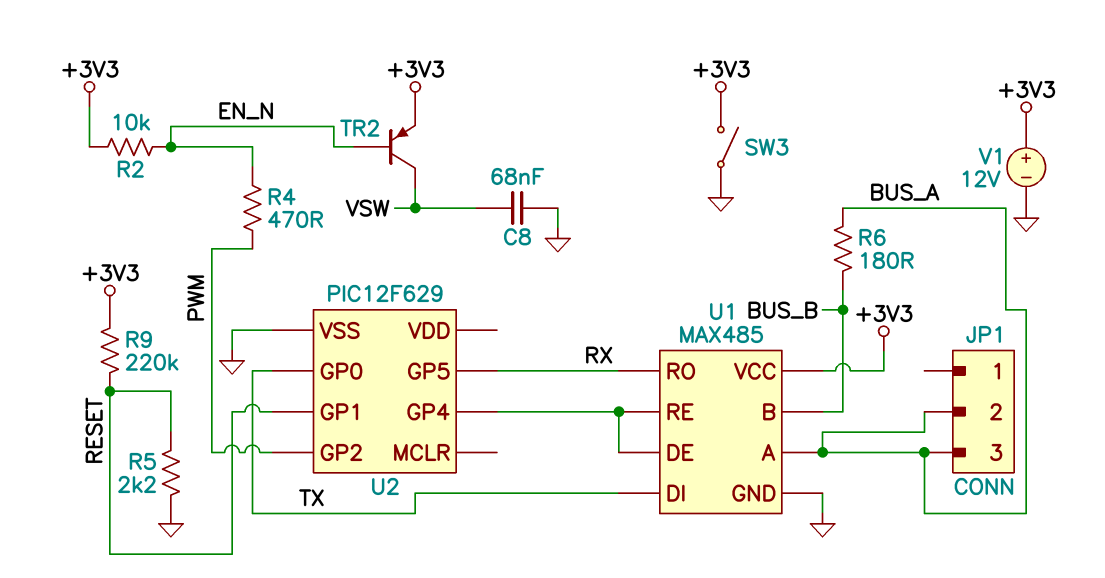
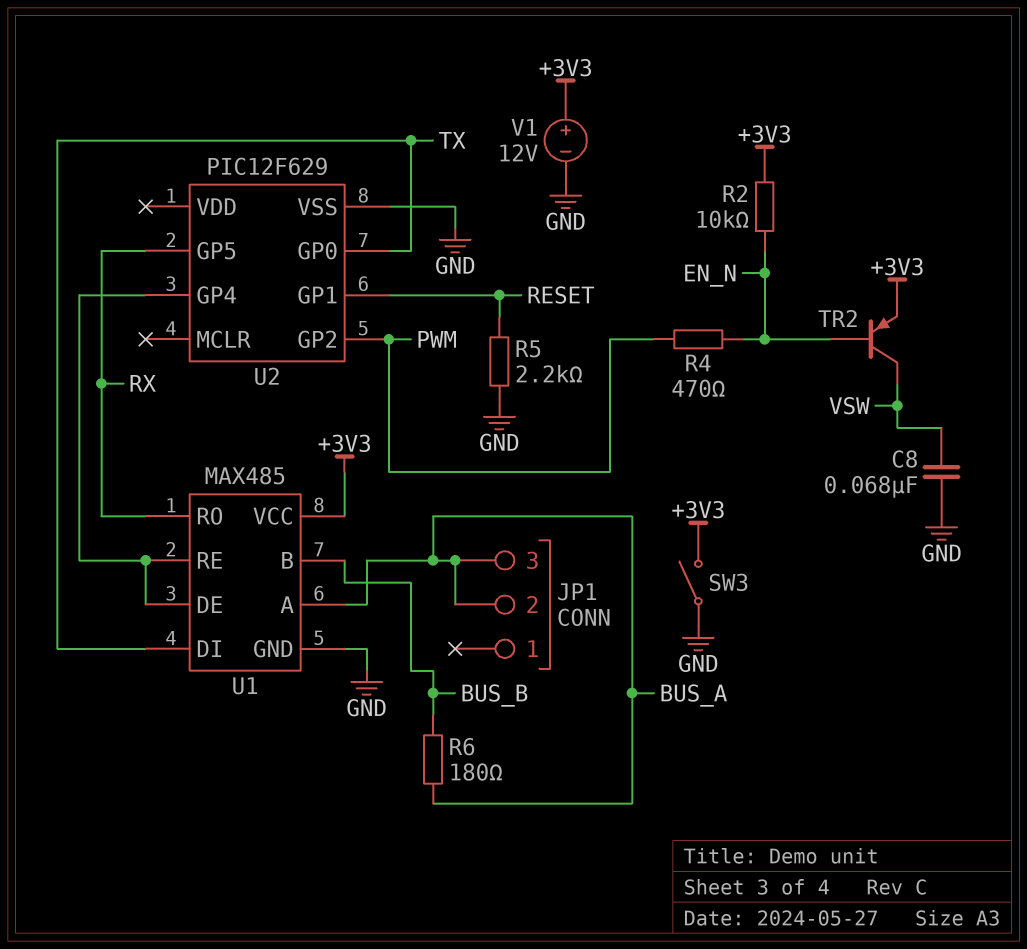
R9: 220k (+3V3, RESET) -> none

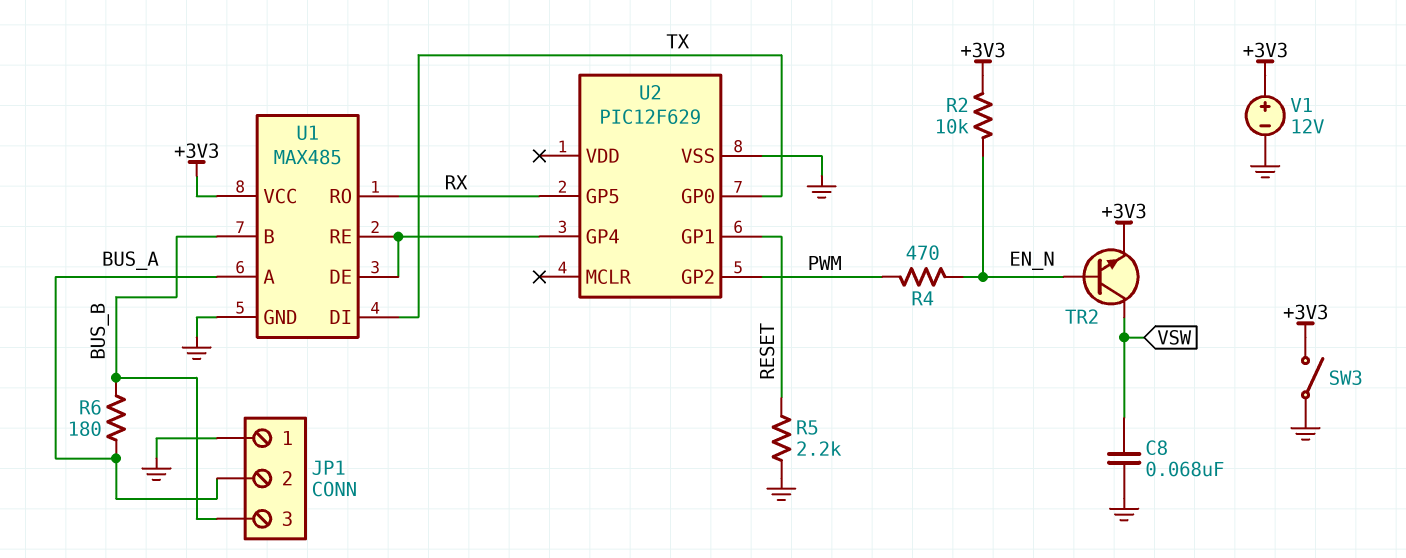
JP1 pin 1: none -> GND
JP1 pin 3: BUS_A -> BUS_B
TR2: PNP (B EN_N, C VSW, E +3V3) -> NPN (B EN_N, C VSW, E +3V3)

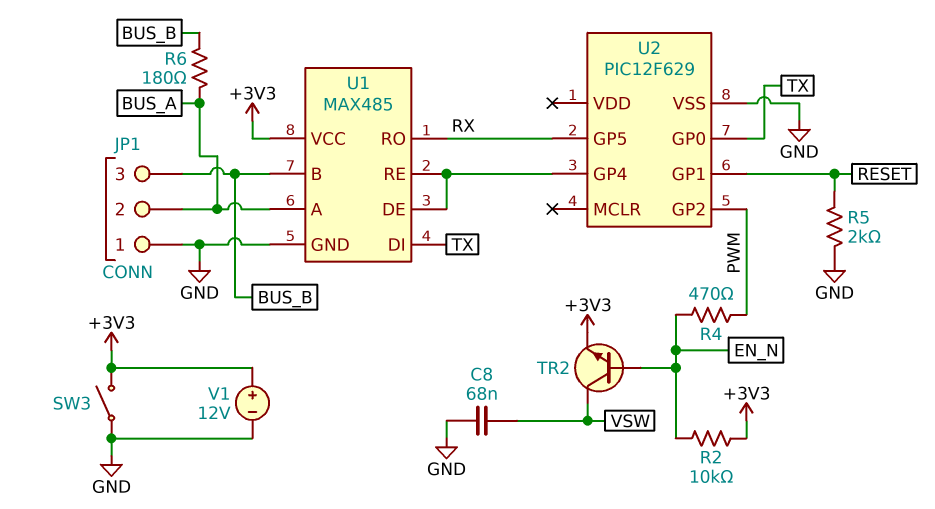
R5: 2.2k (GND, RESET) -> 2k (GND, RESET)

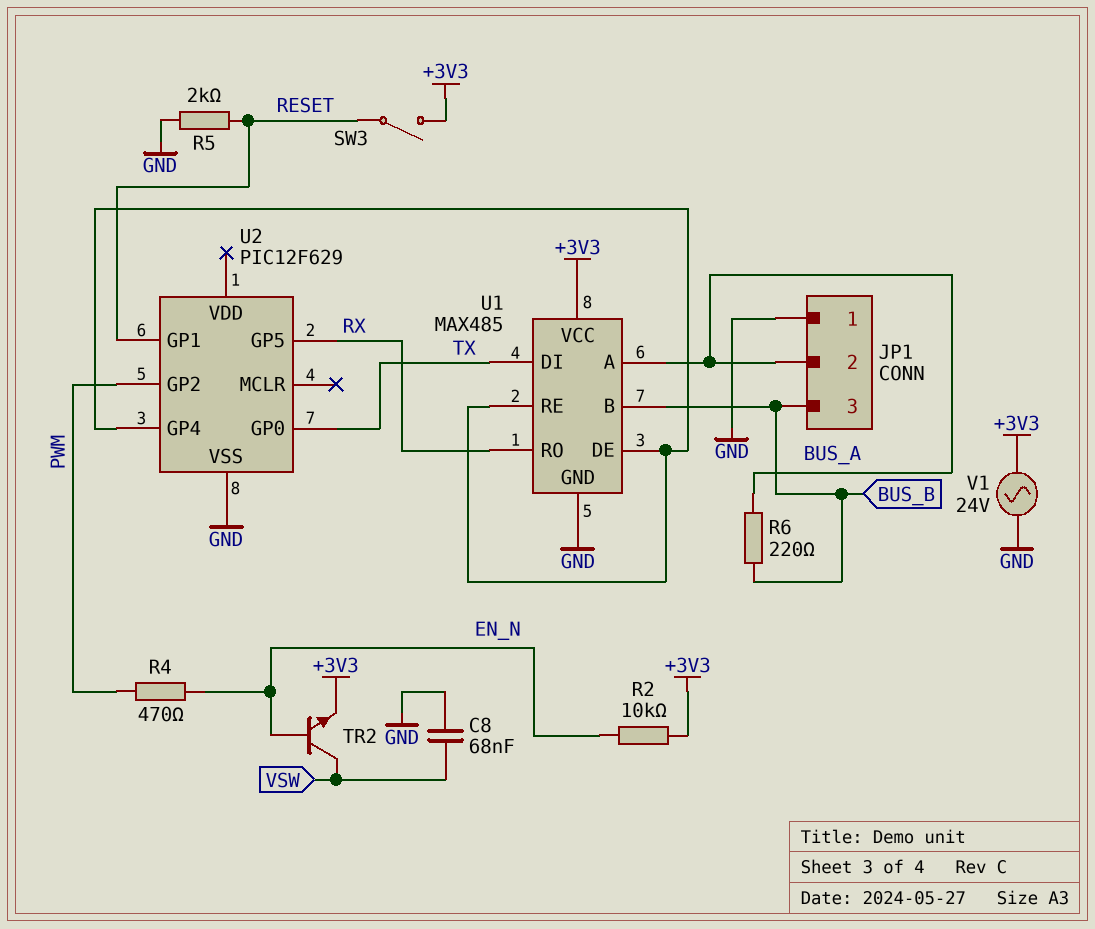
R6: 180 (BUS_A, BUS_B) -> 220 (BUS_A, BUS_B)
SW3: switch (+3V3, GND) -> switch (+3V3, RESET)
V1: 12V (plus +3V3, minus GND) -> AC 24V (+3V3, GND)

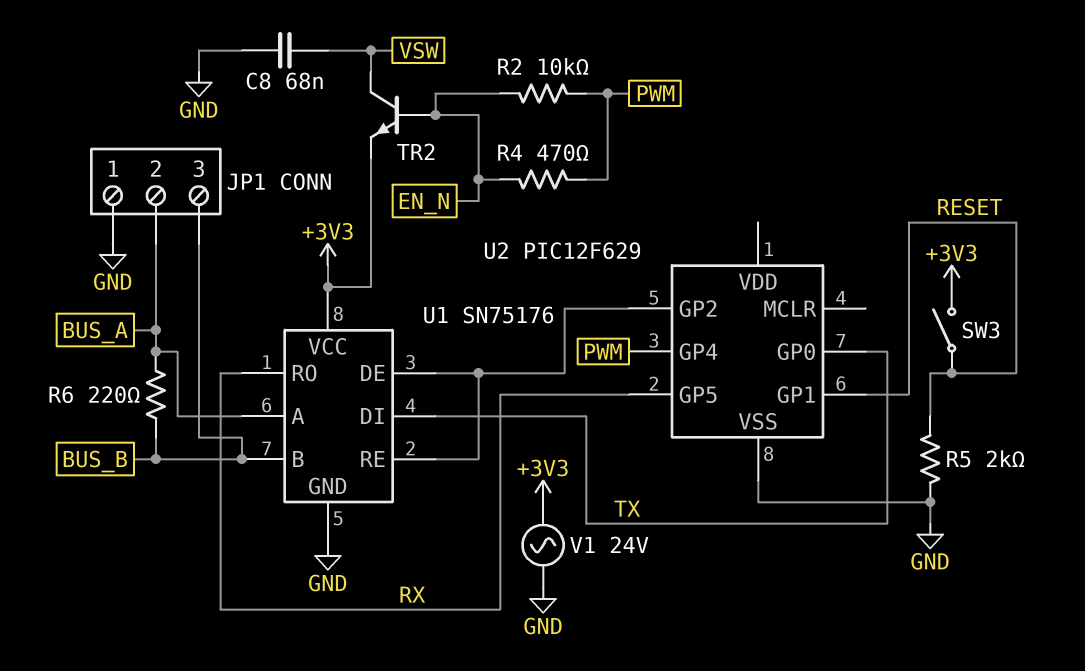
R2: 10k (+3V3, EN_N) -> 10k (EN_N, PWM)
U1: MAX485 -> SN75176
U2 pin GP2: PWM -> U1/DE
U2 pin GP4: U1/DE -> PWM

